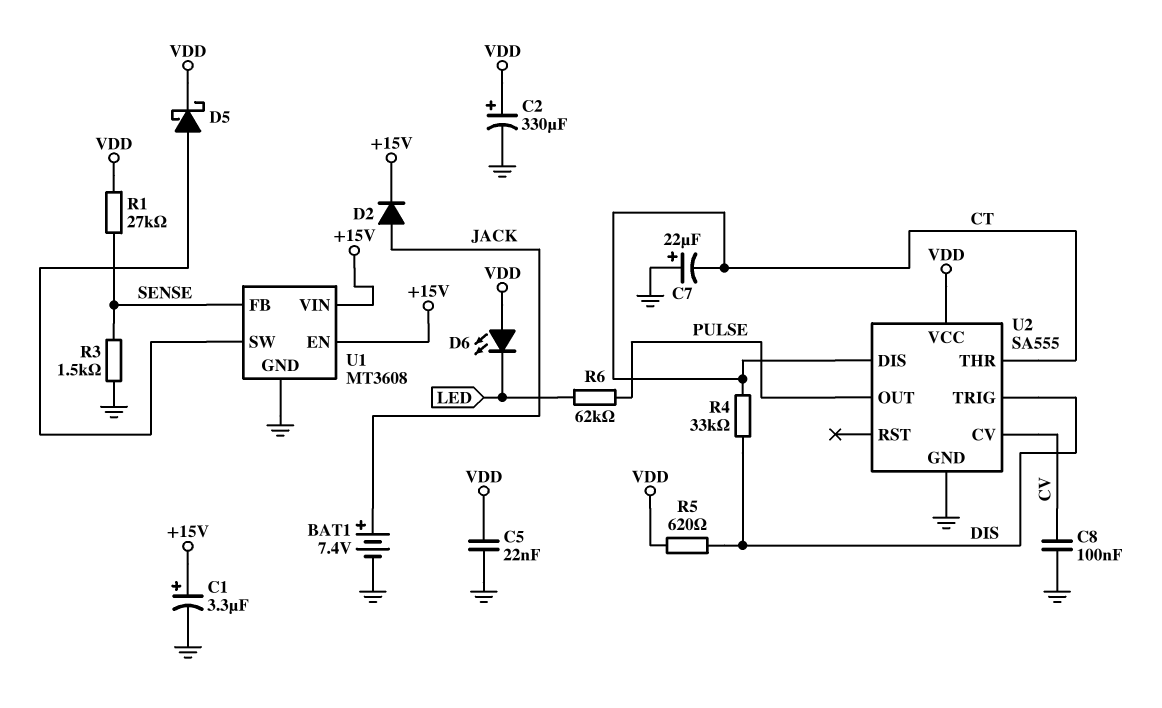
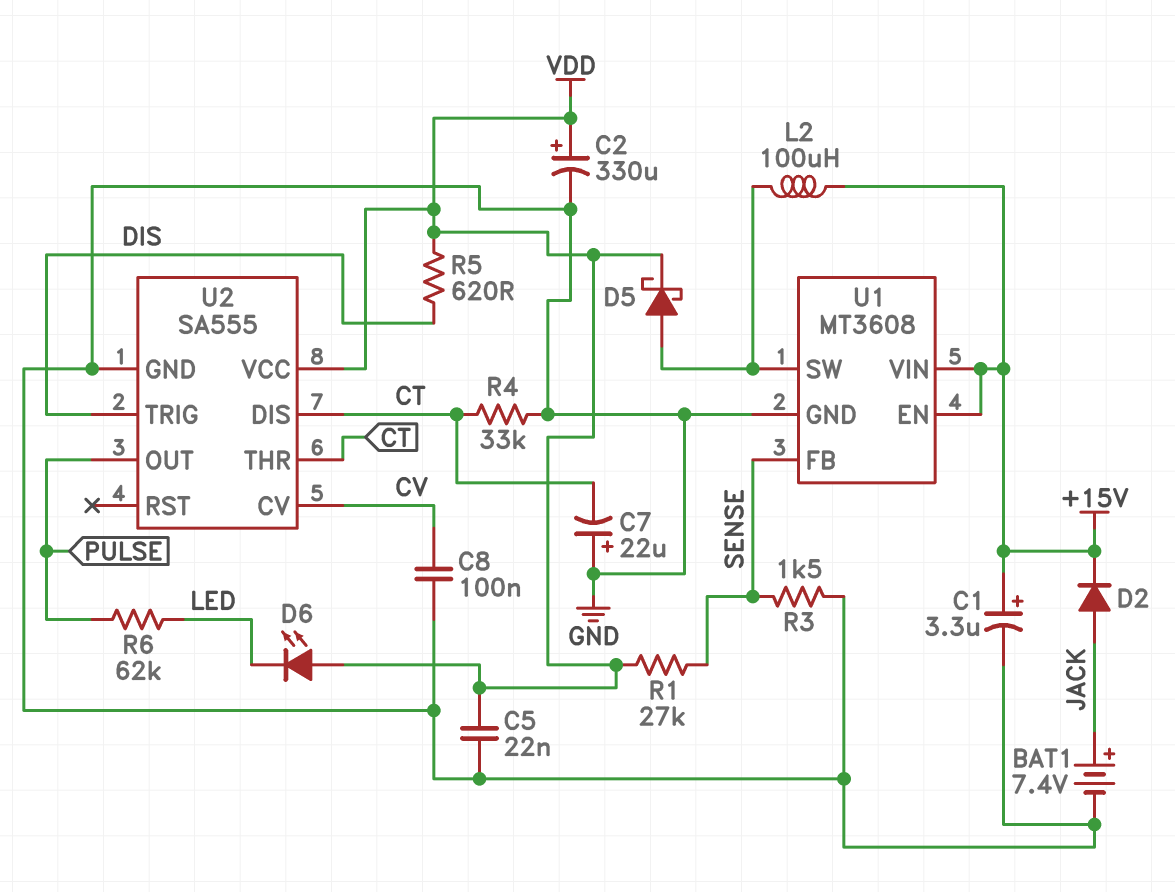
L2: none -> 100uH (+15V, U1/SW)
R4: 33k (CT, DIS) -> 33k (CT, GND)

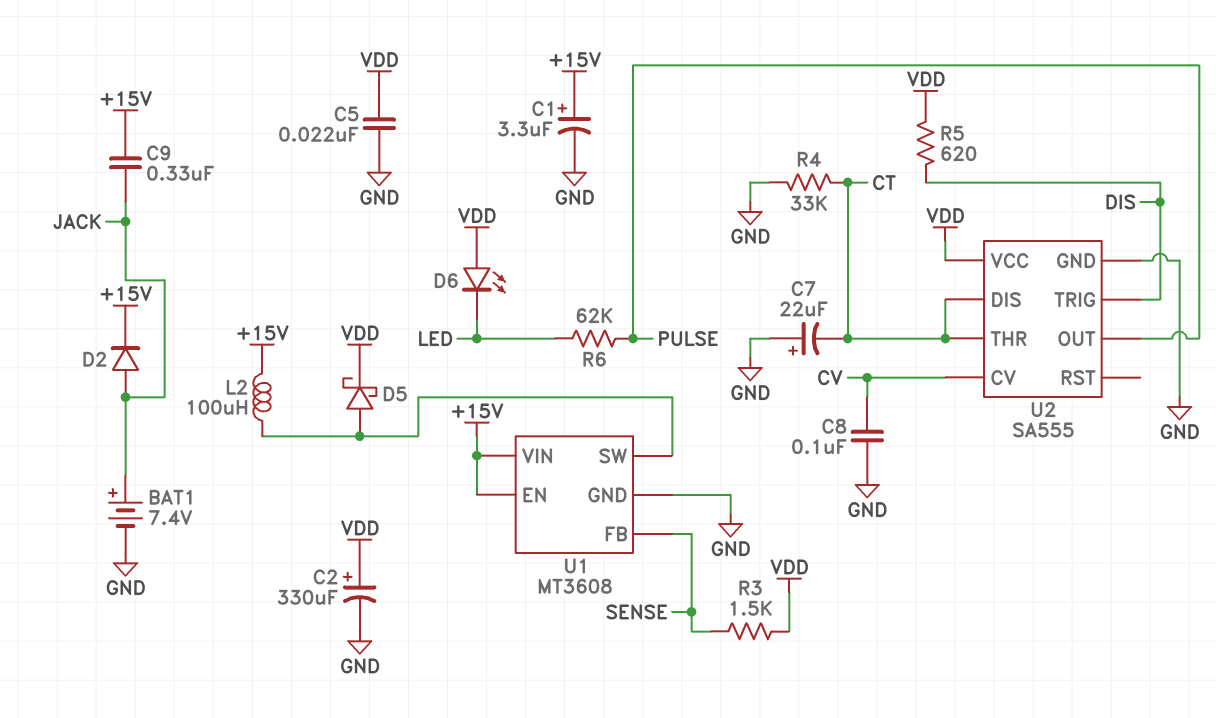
C9: none -> 330nF (+15V, JACK)
R1: 27k (SENSE, VDD) -> none
R3: 1.5k (GND, SENSE) -> 1.5k (SENSE, VDD)

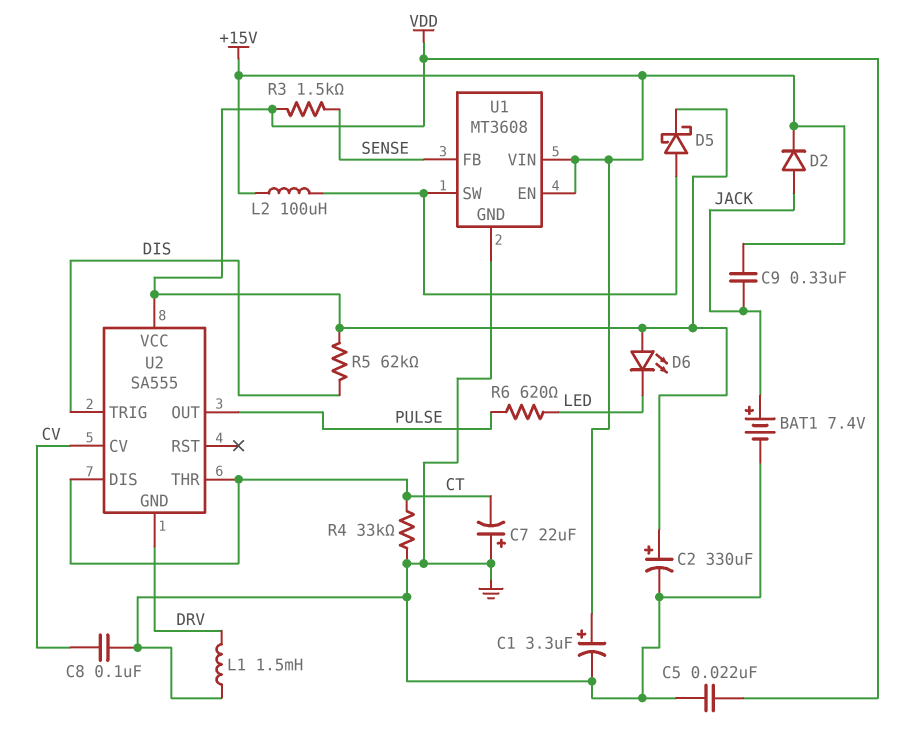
L1: none -> 1.5mH (DRV, GND)
R5: 620 (DIS, VDD) -> 62k (DIS, VDD)
R6: 62k (LED, PULSE) -> 620 (LED, PULSE)
U2 pin GND: GND -> DRV

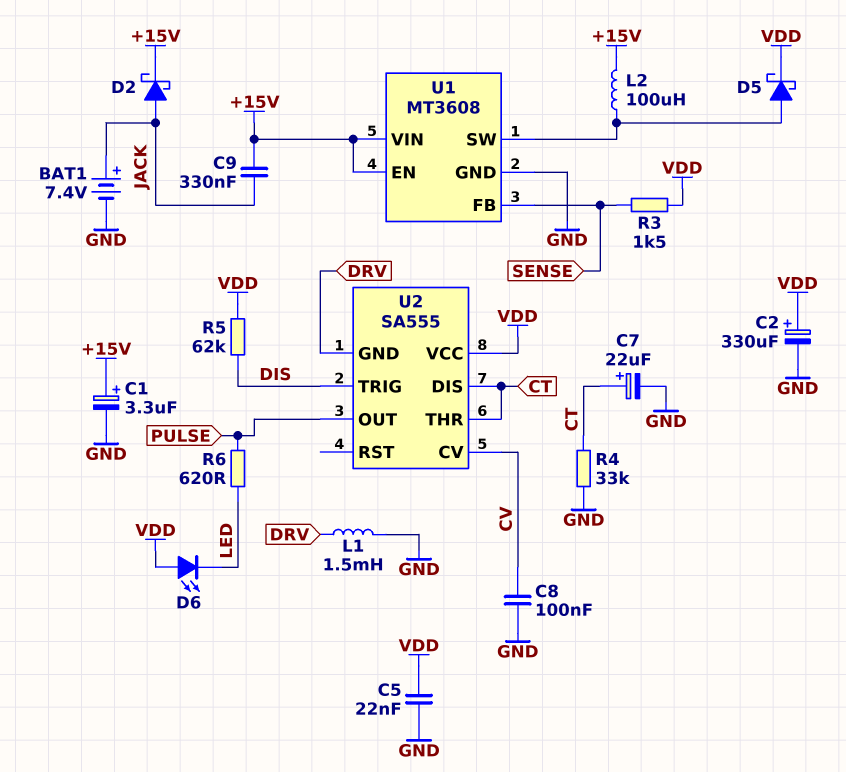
C7: 22uF (plus GND, minus CT) -> 22uF (plus CT, minus GND)
D2: diode (A JACK, K +15V) -> schottky (A JACK, K +15V)

